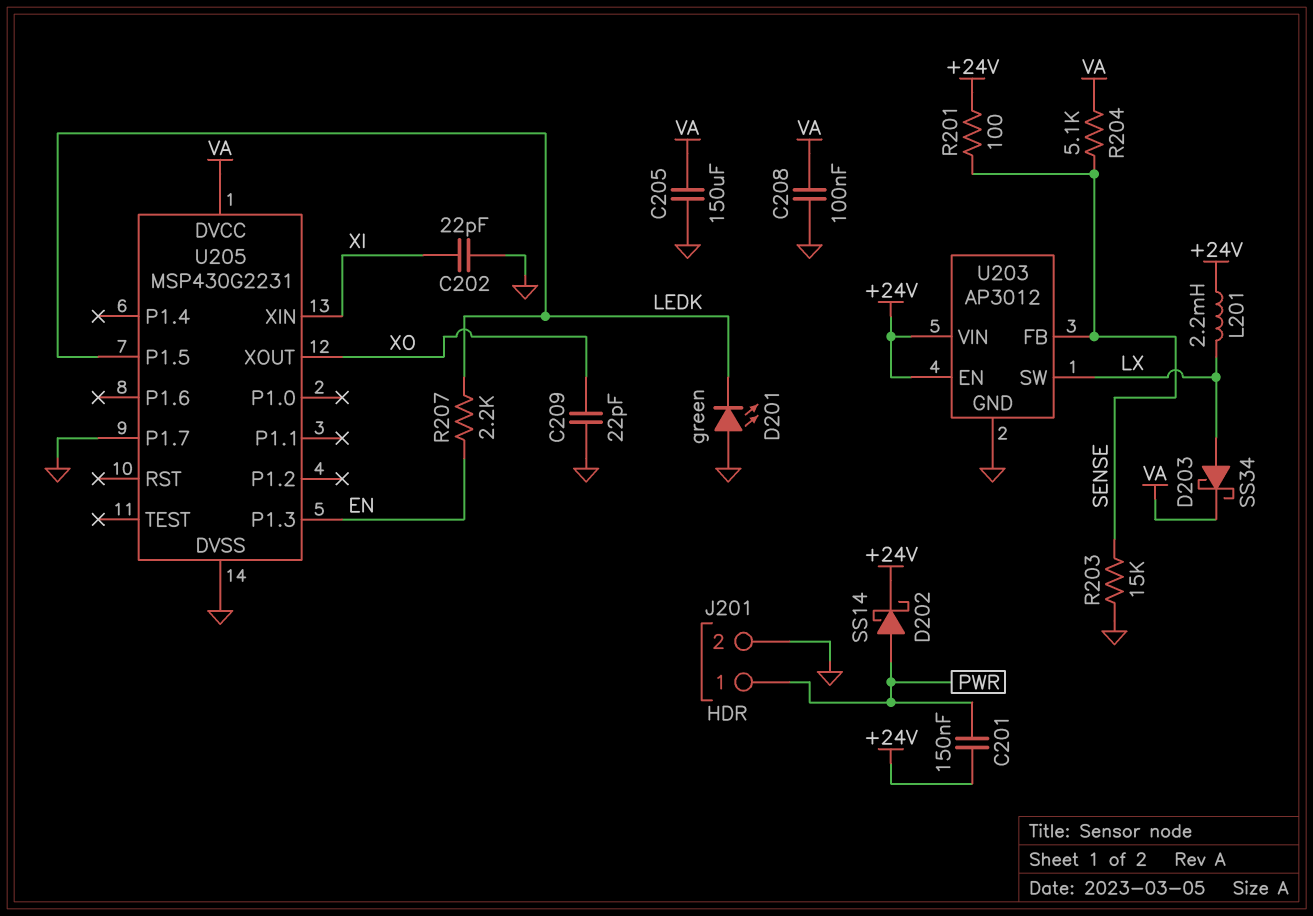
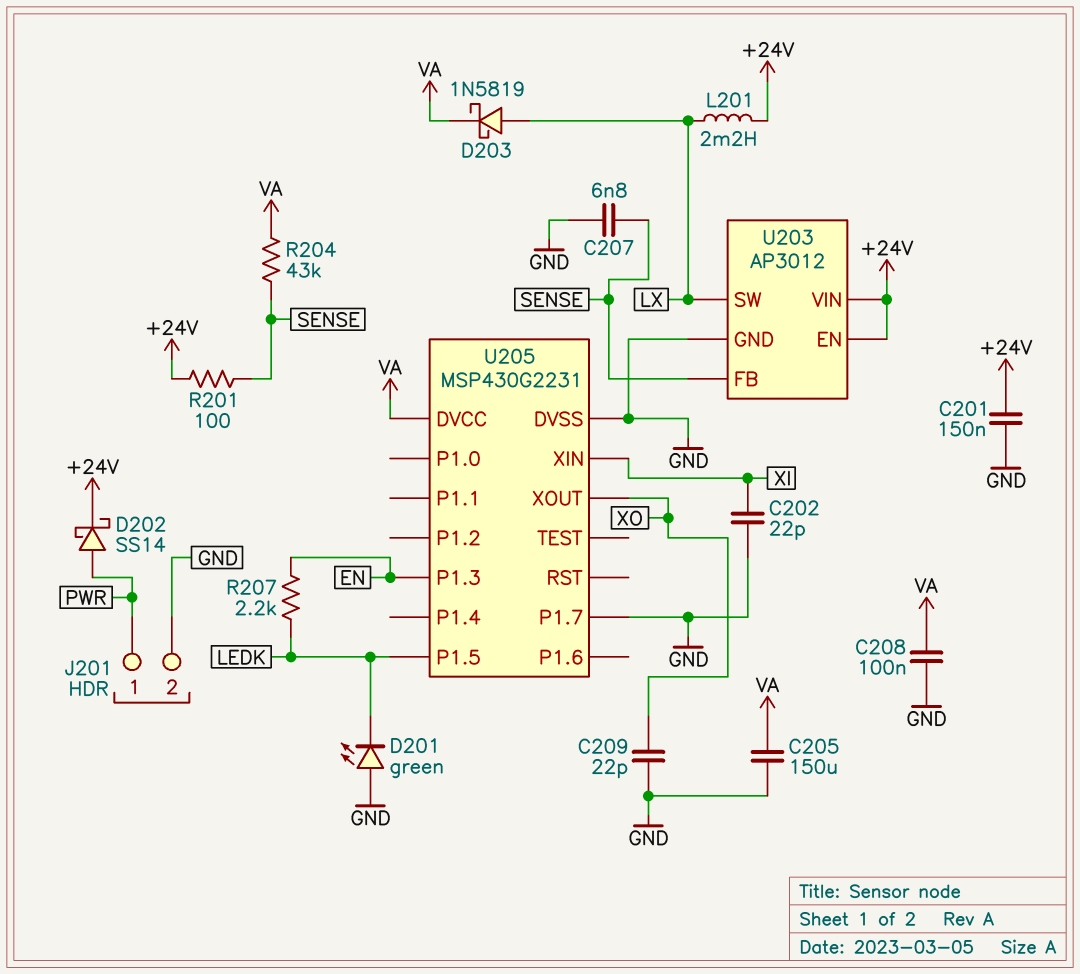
C201: 150nF (+24V, PWR) -> 150nF (+24V, GND)
C207: none -> 6.8nF (GND, SENSE)
D203: schottky SS34 (A LX, K VA) -> schottky 1N5819 (A LX, K VA)
R203: 15k (GND, SENSE) -> none
R204: 5.1k (SENSE, VA) -> 43k (SENSE, VA)

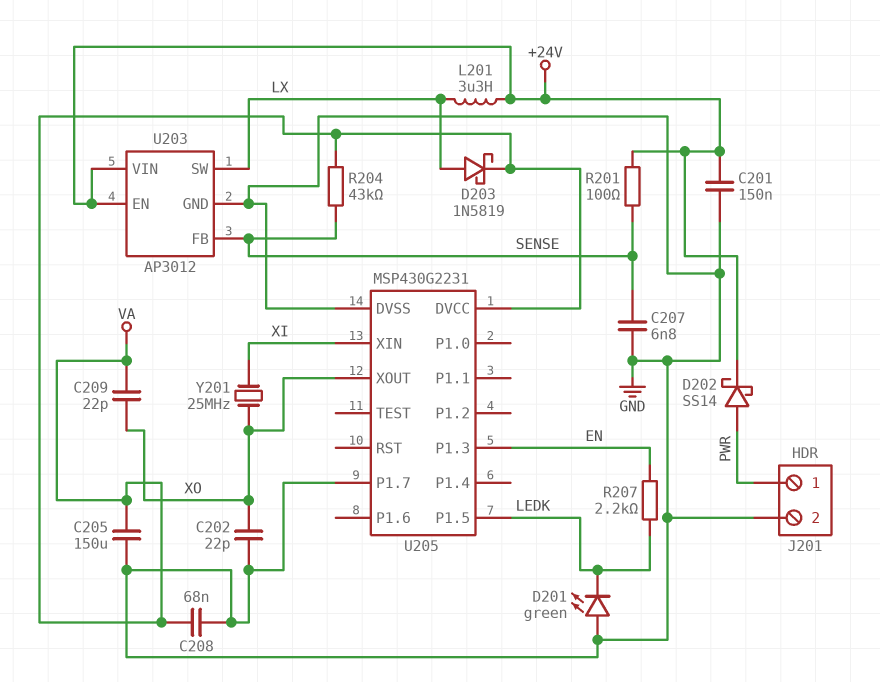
C202: 22pF (GND, XI) -> 22pF (GND, XO)
C208: 100nF (GND, VA) -> 68nF (GND, VA)
C209: 22pF (GND, XO) -> 22pF (VA, XO)
L201: 2.2mH (+24V, LX) -> 3.3uH (+24V, LX)
Y201: none -> 25MHz (XI, XO)

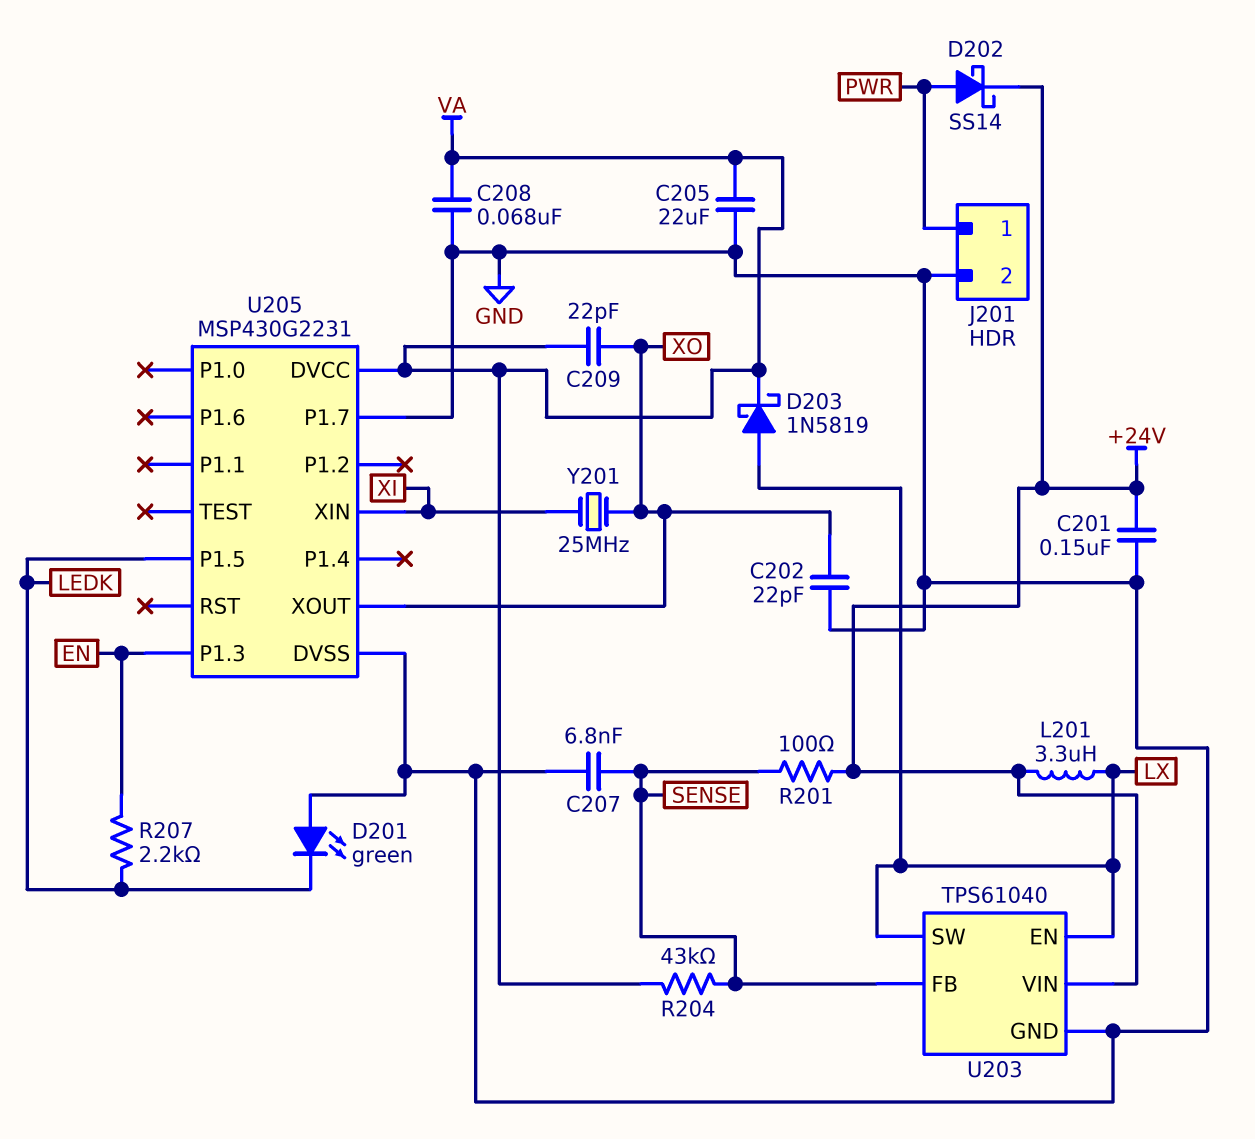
C205: 150uF (GND, VA) -> 22uF (GND, VA)
U203: AP3012 -> TPS61040
U203 pin EN: +24V -> LX

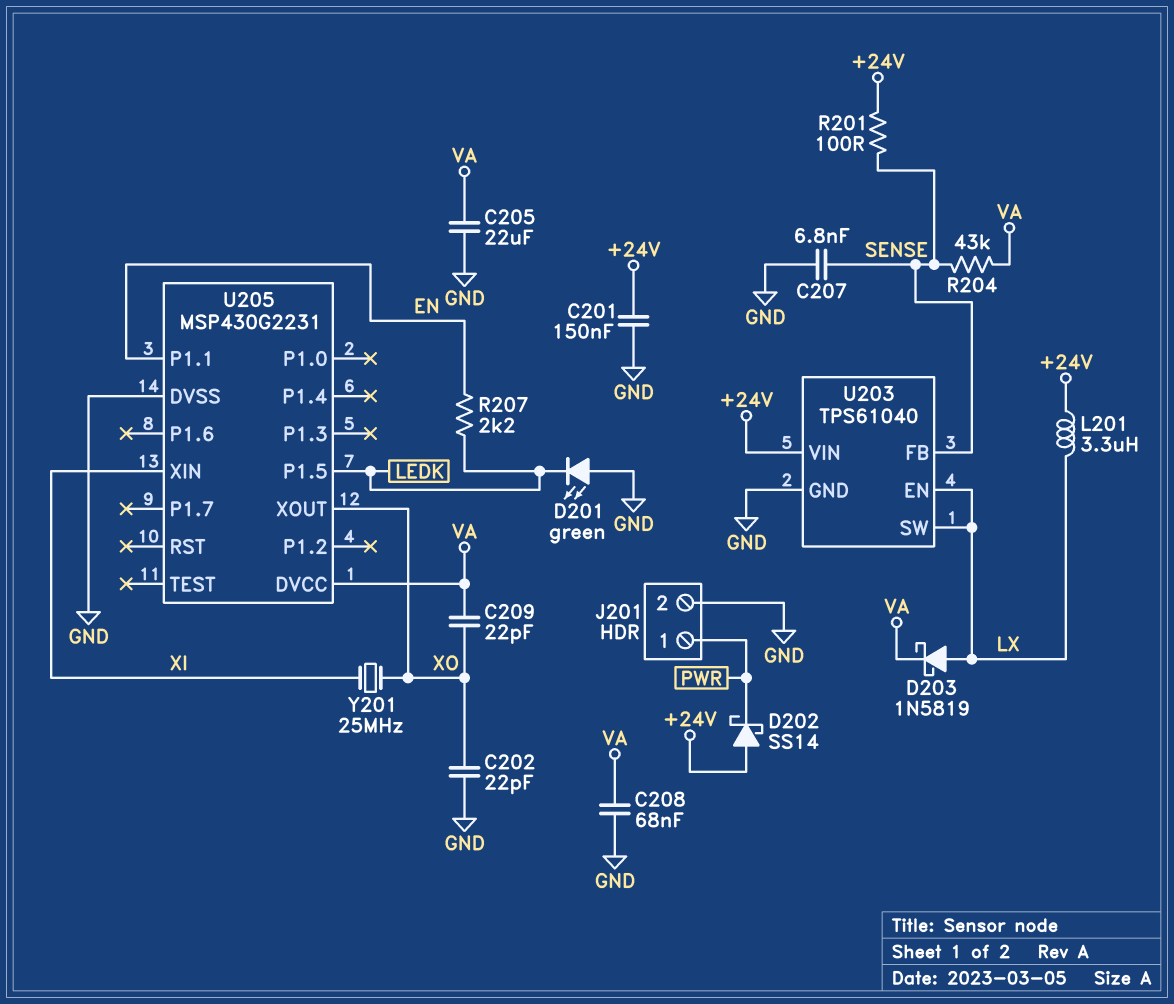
D202: schottky SS14 (A PWR, K +24V) -> schottky SS14 (A +24V, K PWR)
U205 pin P1.1: none -> EN
U205 pin P1.3: EN -> none
U205 pin P1.7: GND -> none

